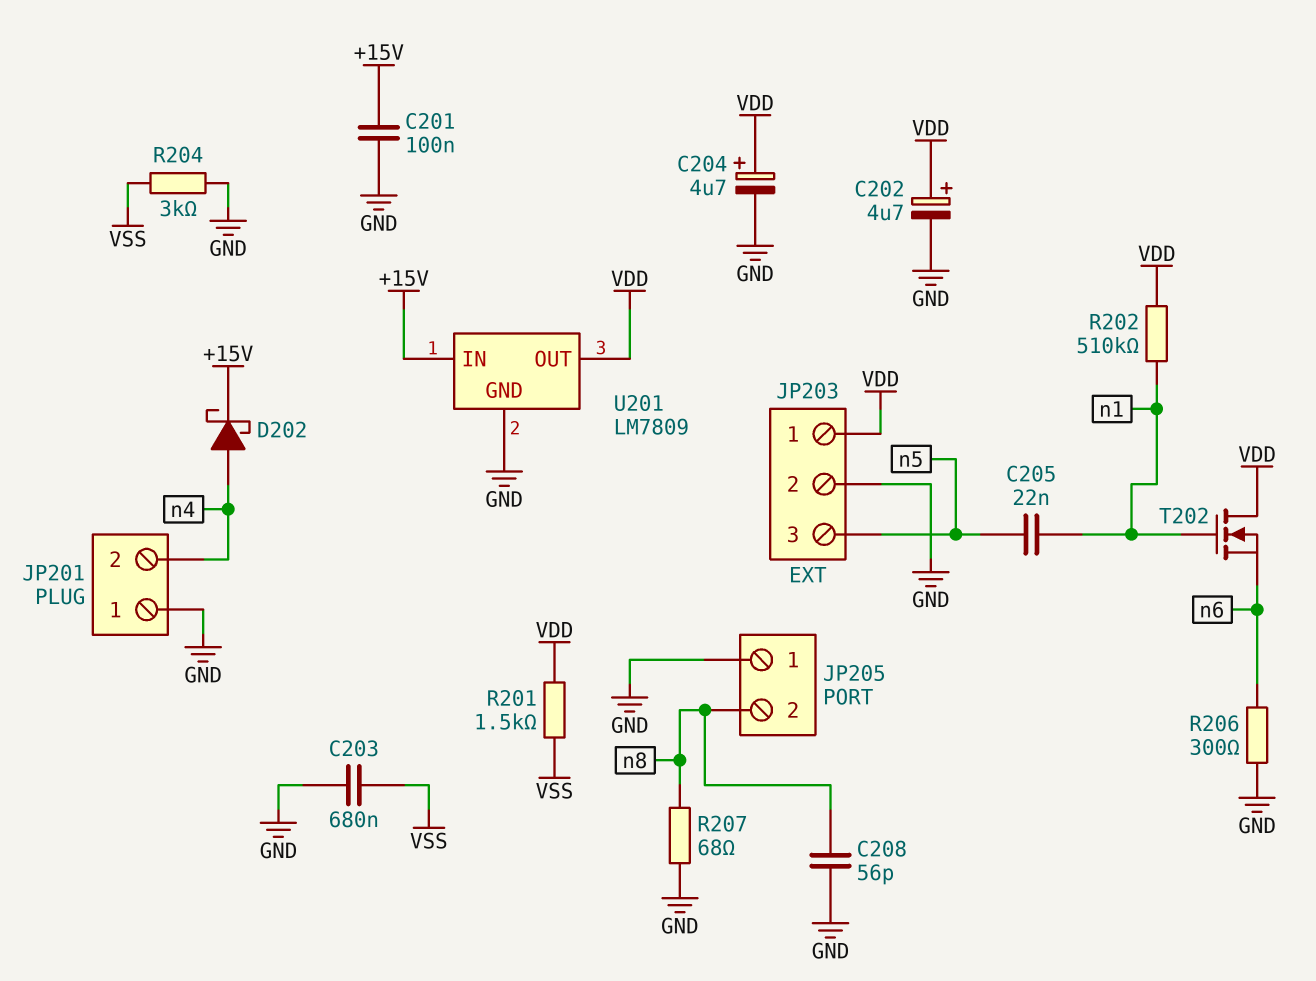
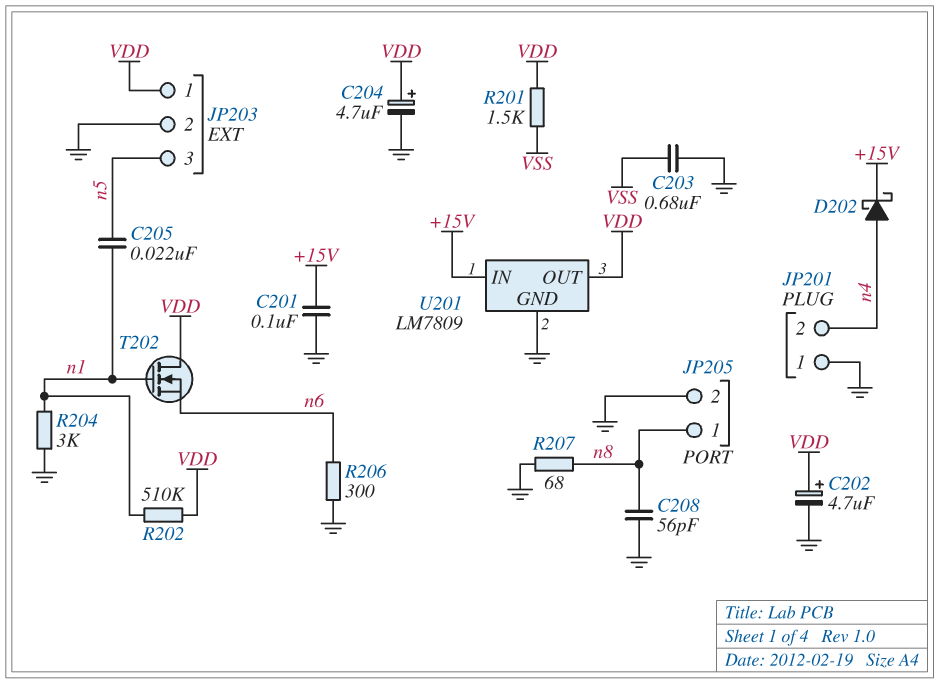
JP205 pin 1: GND -> n8
JP205 pin 2: n8 -> GND
R204: 3k (GND, VSS) -> 3k (GND, n1)

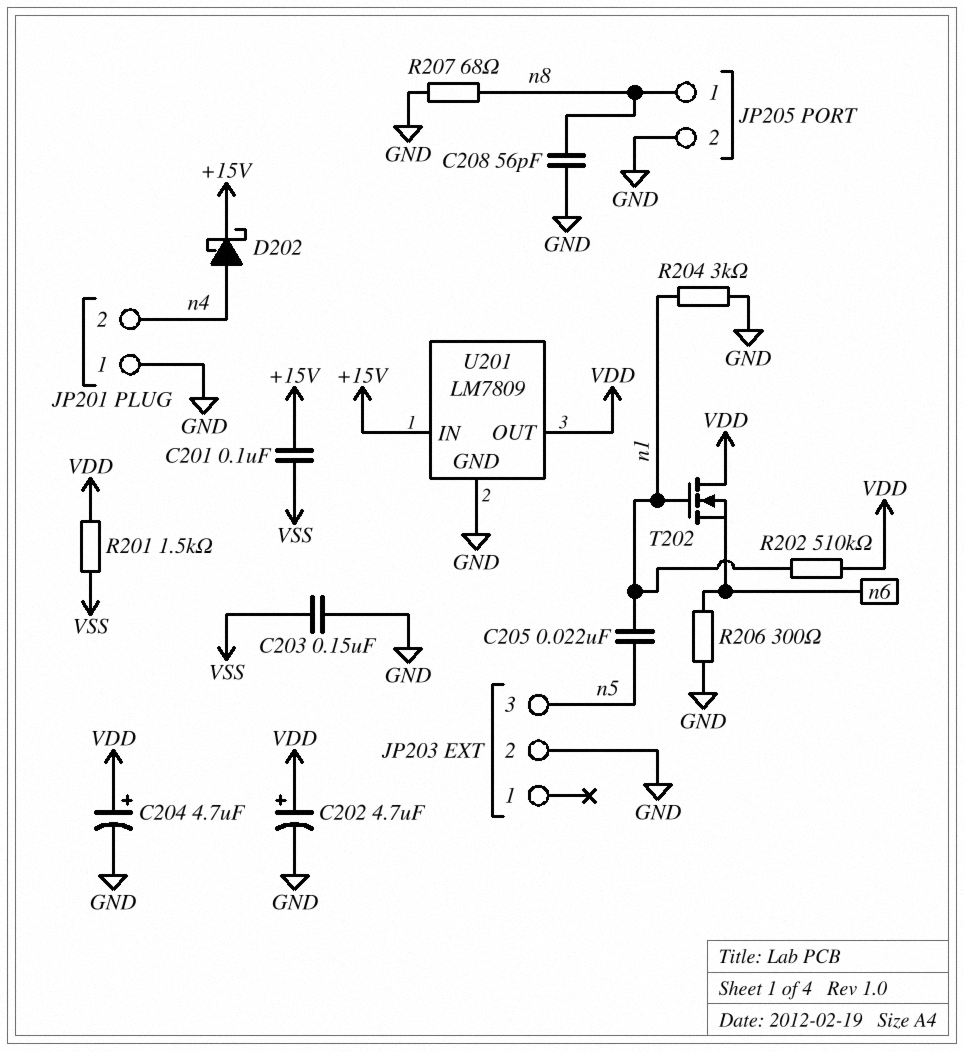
C201: 100nF (+15V, GND) -> 100nF (+15V, VSS)
C203: 680nF (GND, VSS) -> 150nF (GND, VSS)
JP203 pin 1: VDD -> none

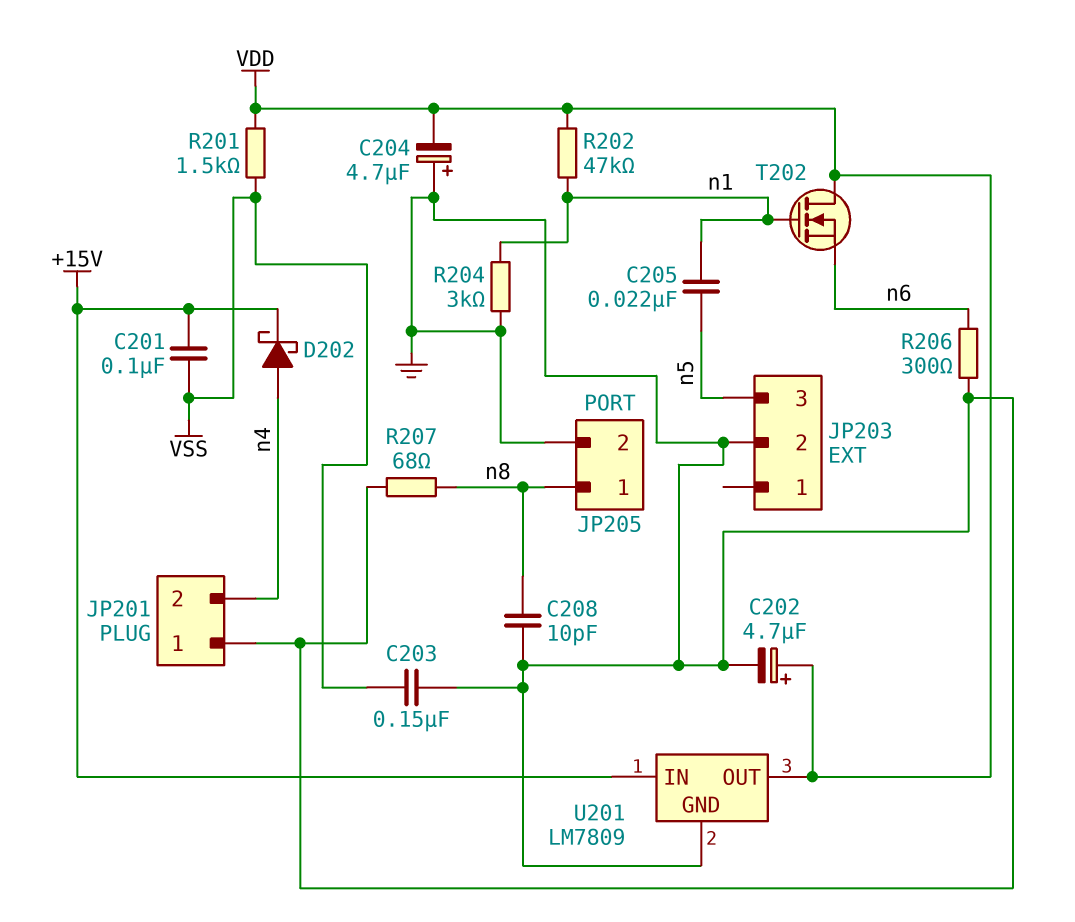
C204: 4.7uF (plus VDD, minus GND) -> 4.7uF (plus GND, minus VDD)
C208: 56pF (GND, n8) -> 10pF (GND, n8)
R202: 510k (VDD, n1) -> 47k (VDD, n1)

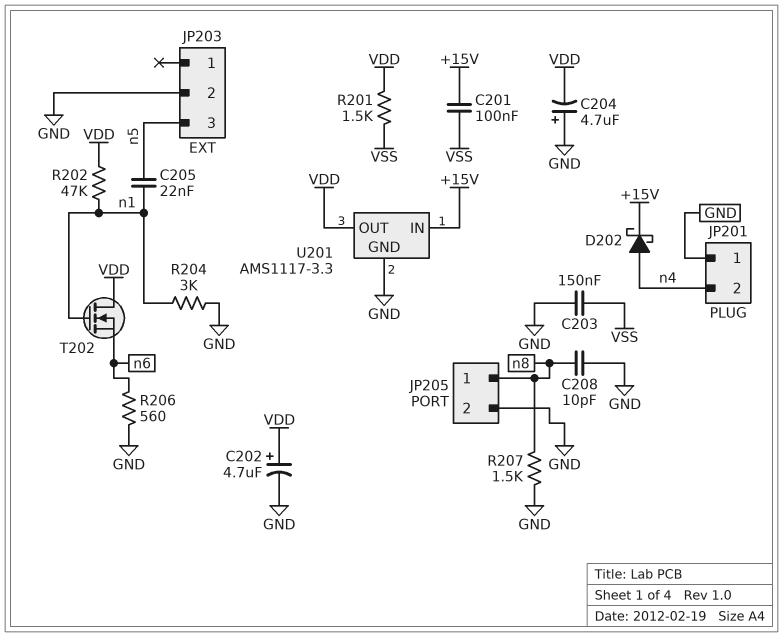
R206: 300 (GND, n6) -> 560 (GND, n6)
R207: 68 (GND, n8) -> 1.5k (GND, n8)
U201: LM7809 -> AMS1117-3.3

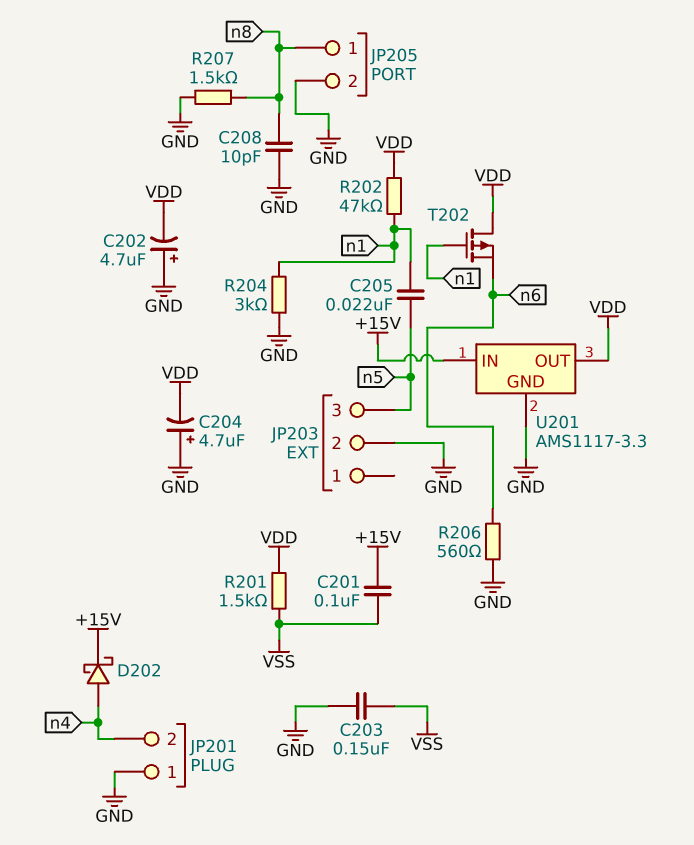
C202: 4.7uF (plus VDD, minus GND) -> 4.7uF (plus GND, minus VDD)
T202: NMOS (G n1, D VDD, S n6) -> PMOS (G n1, D VDD, S n6)

